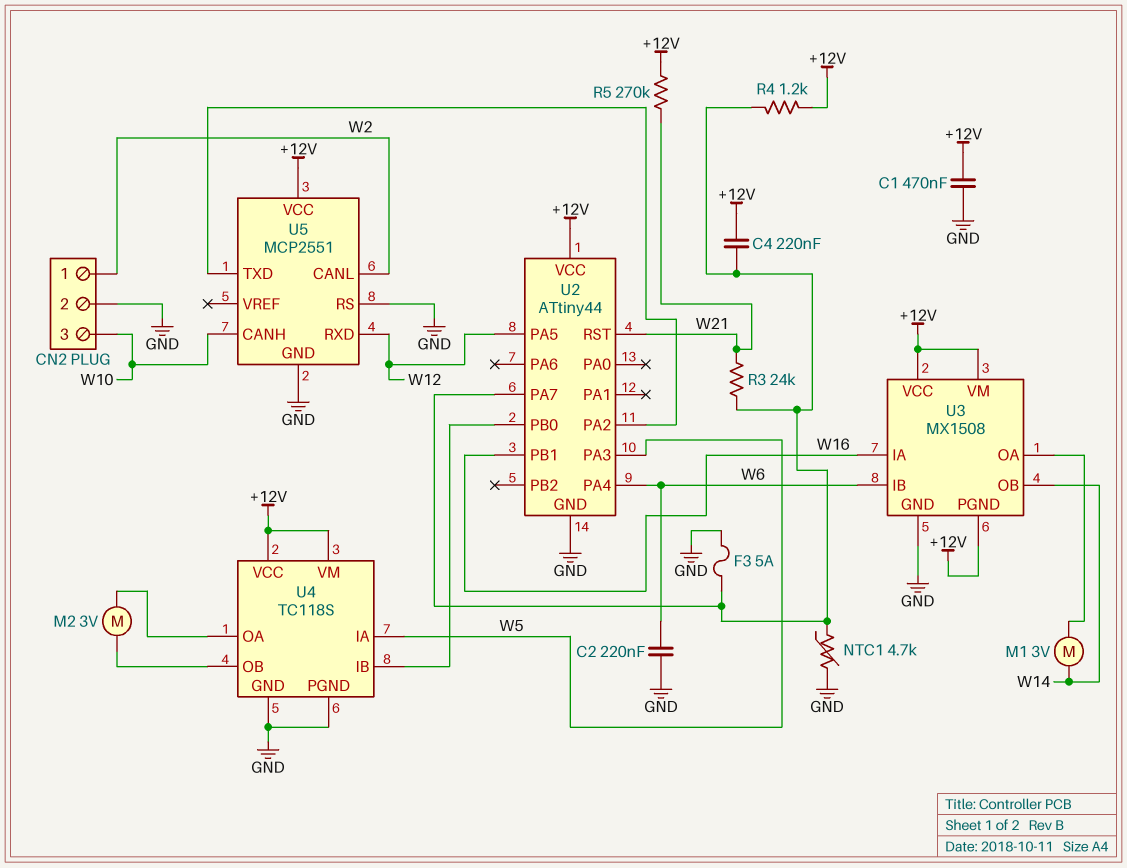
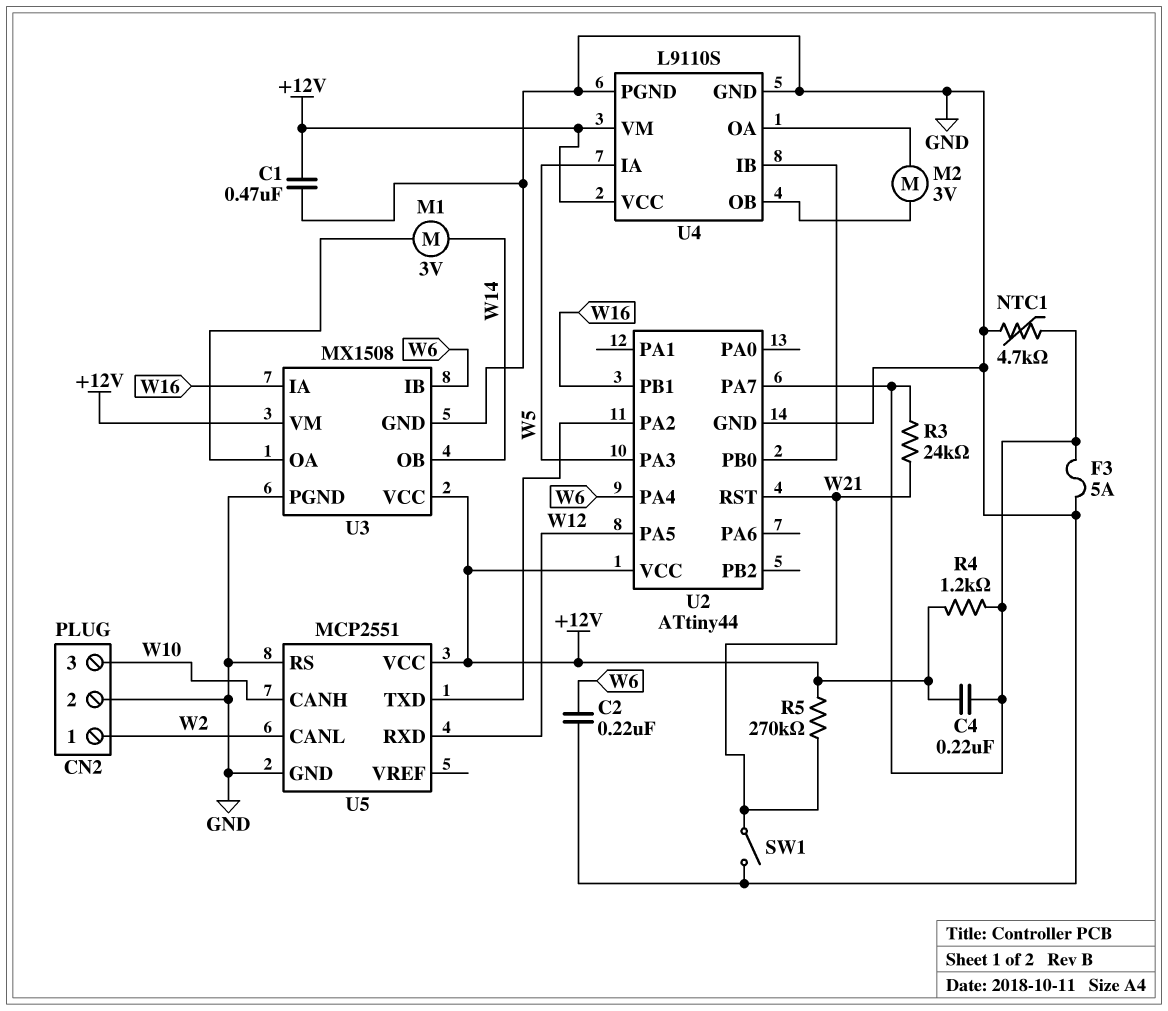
SW1: none -> switch (GND, W21)
U3 pin PGND: +12V -> GND
U4: TC118S -> L9110S

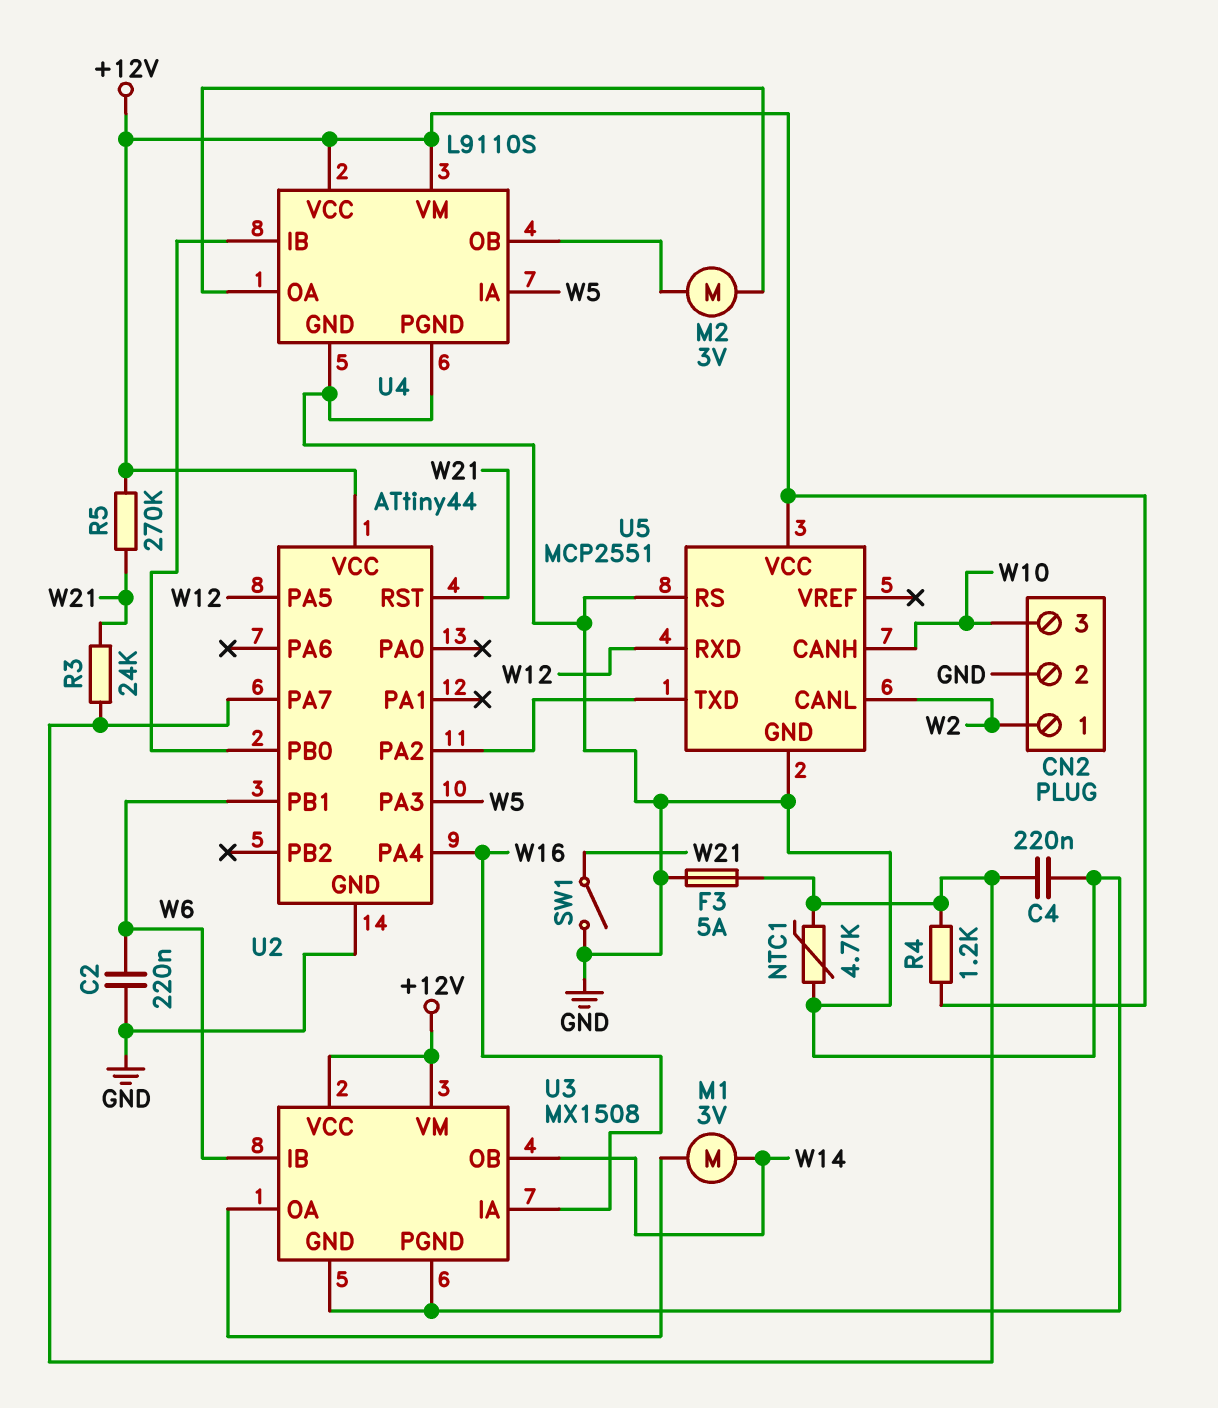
C1: 470nF (+12V, GND) -> none
C4: 220nF (+12V, U2/PA7) -> 220nF (GND, U2/PA7)
U2 pin PA4: W6 -> W16
U2 pin PB1: W16 -> W6

